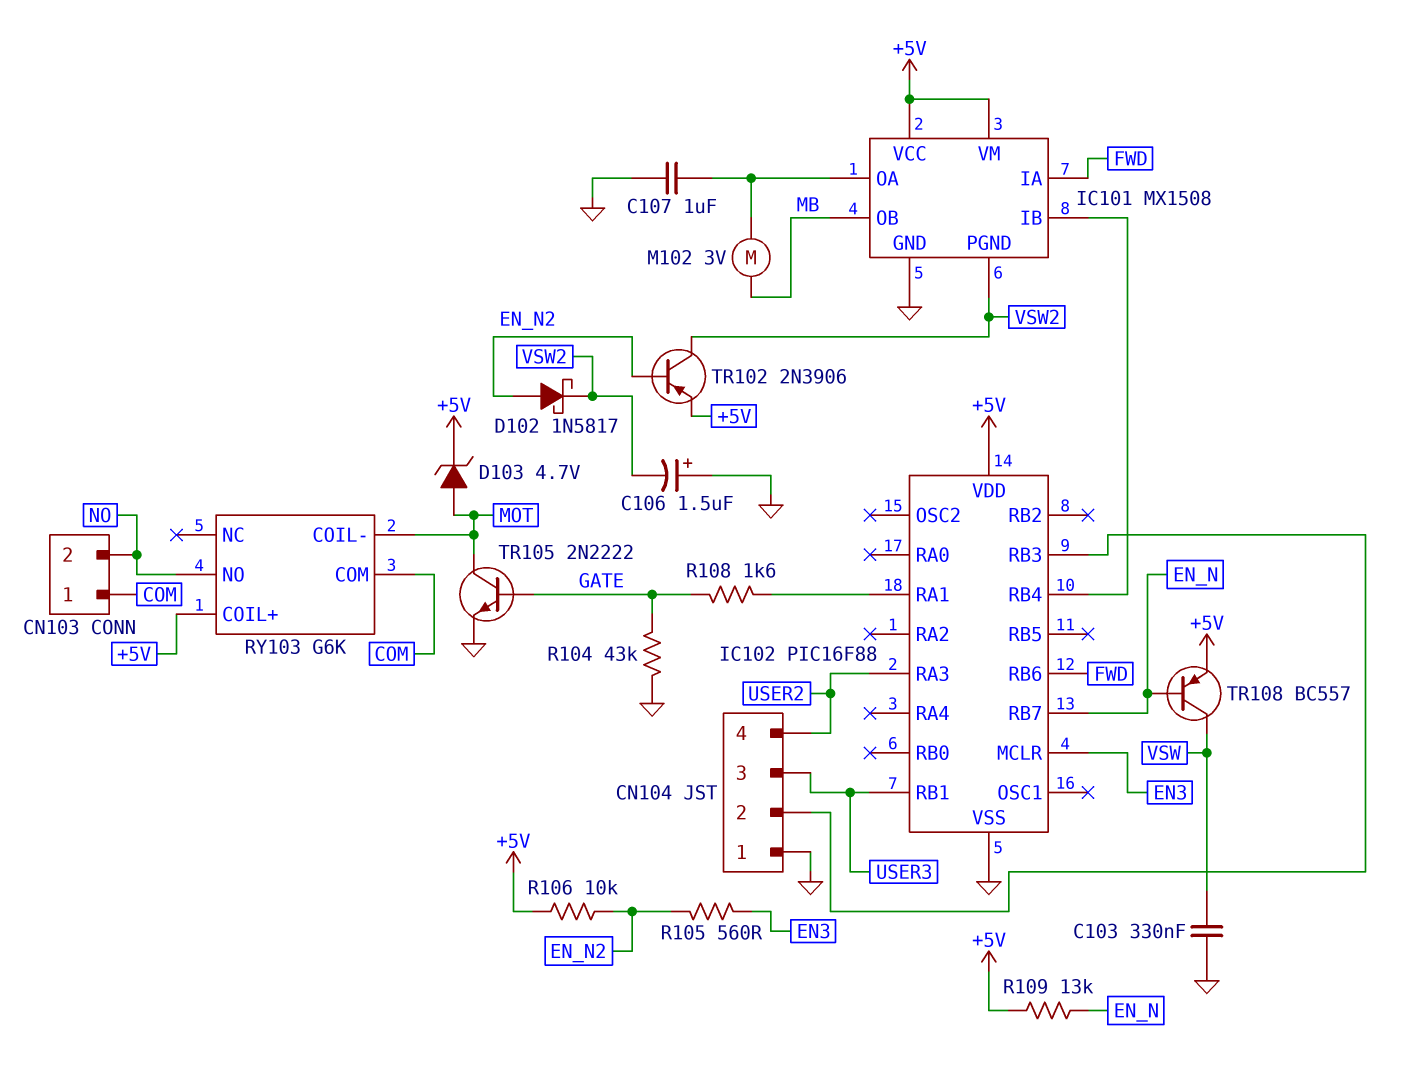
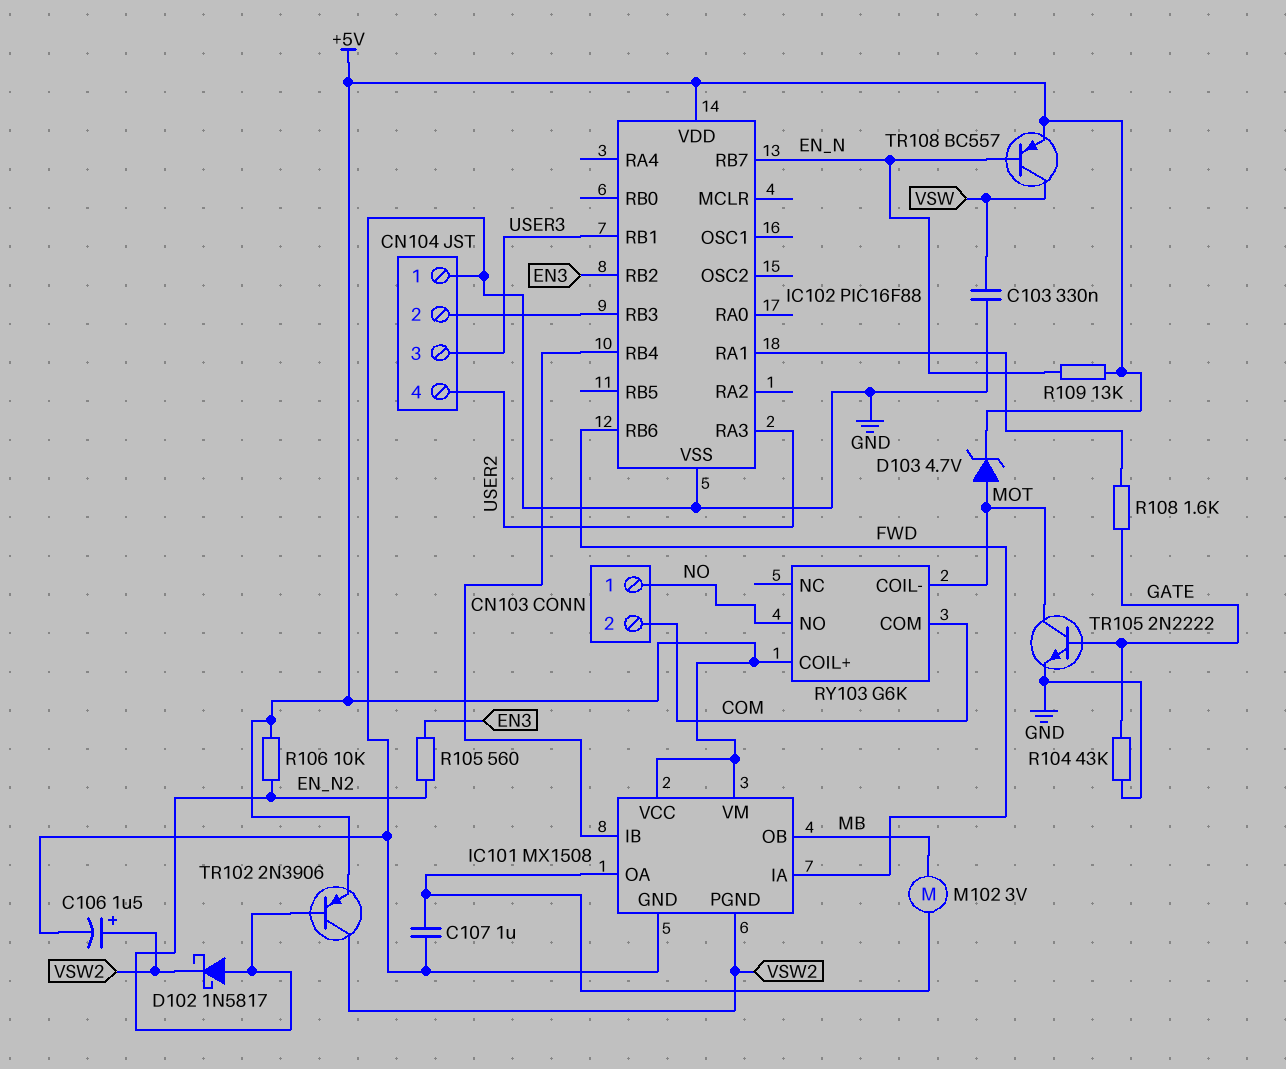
C106: 1.5uF (plus GND, minus VSW2) -> 1.5uF (plus VSW2, minus GND)
CN103 pin 1: COM -> NO
CN103 pin 2: NO -> COM
IC102 pin MCLR: EN3 -> none
IC102 pin RB2: none -> EN3

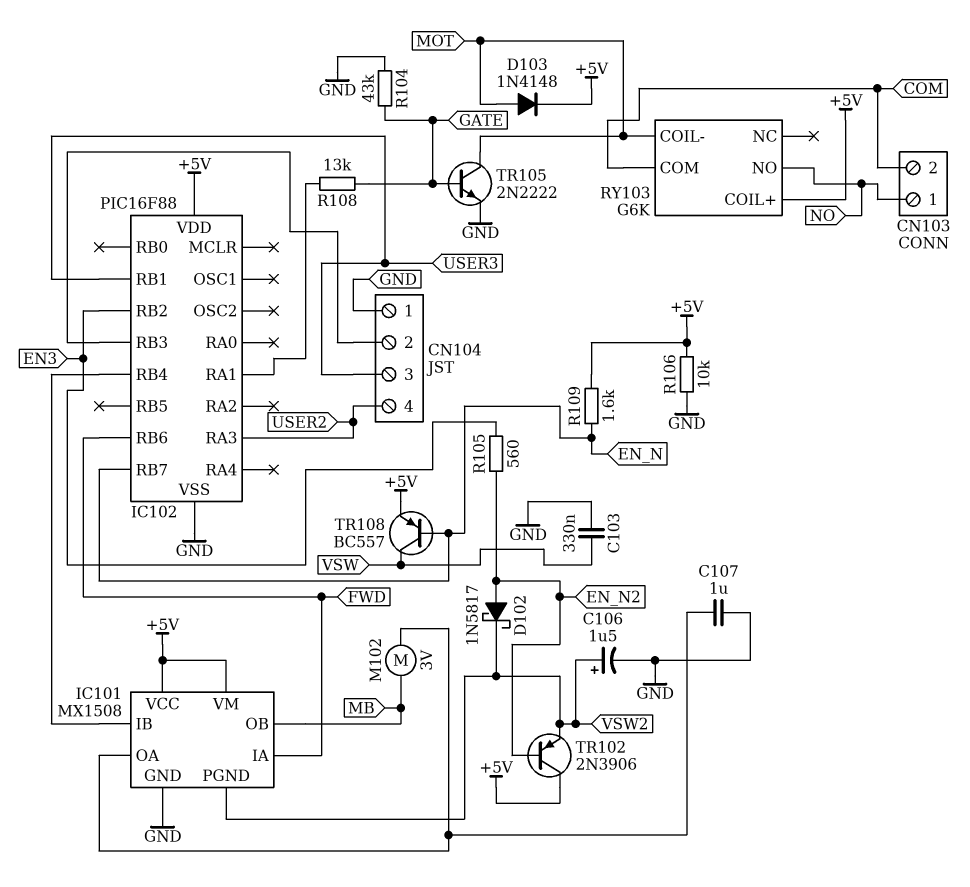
D103: zener 4.7V (A MOT, K +5V) -> diode 1N4148 (A MOT, K +5V)
R106: 10k (+5V, EN_N2) -> 10k (+5V, GND)
R108: 1.6k (GATE, IC102/RA1) -> 13k (GATE, IC102/RA1)
R109: 13k (+5V, EN_N) -> 1.6k (+5V, EN_N)
TR102: PNP 2N3906 (B EN_N2, C VSW2, E +5V) -> PNP 2N3906 (B EN_N2, C +5V, E VSW2)

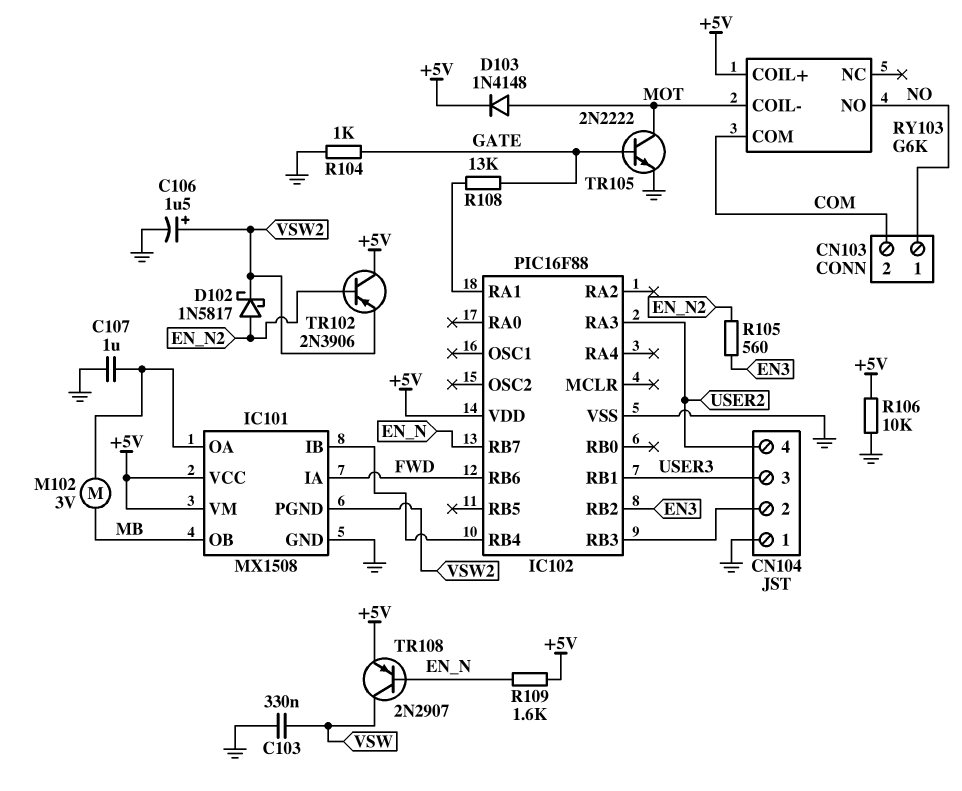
R104: 43k (GATE, GND) -> 1k (GATE, GND)
TR108: PNP BC557 (B EN_N, C VSW, E +5V) -> PNP 2N2907 (B EN_N, C VSW, E +5V)

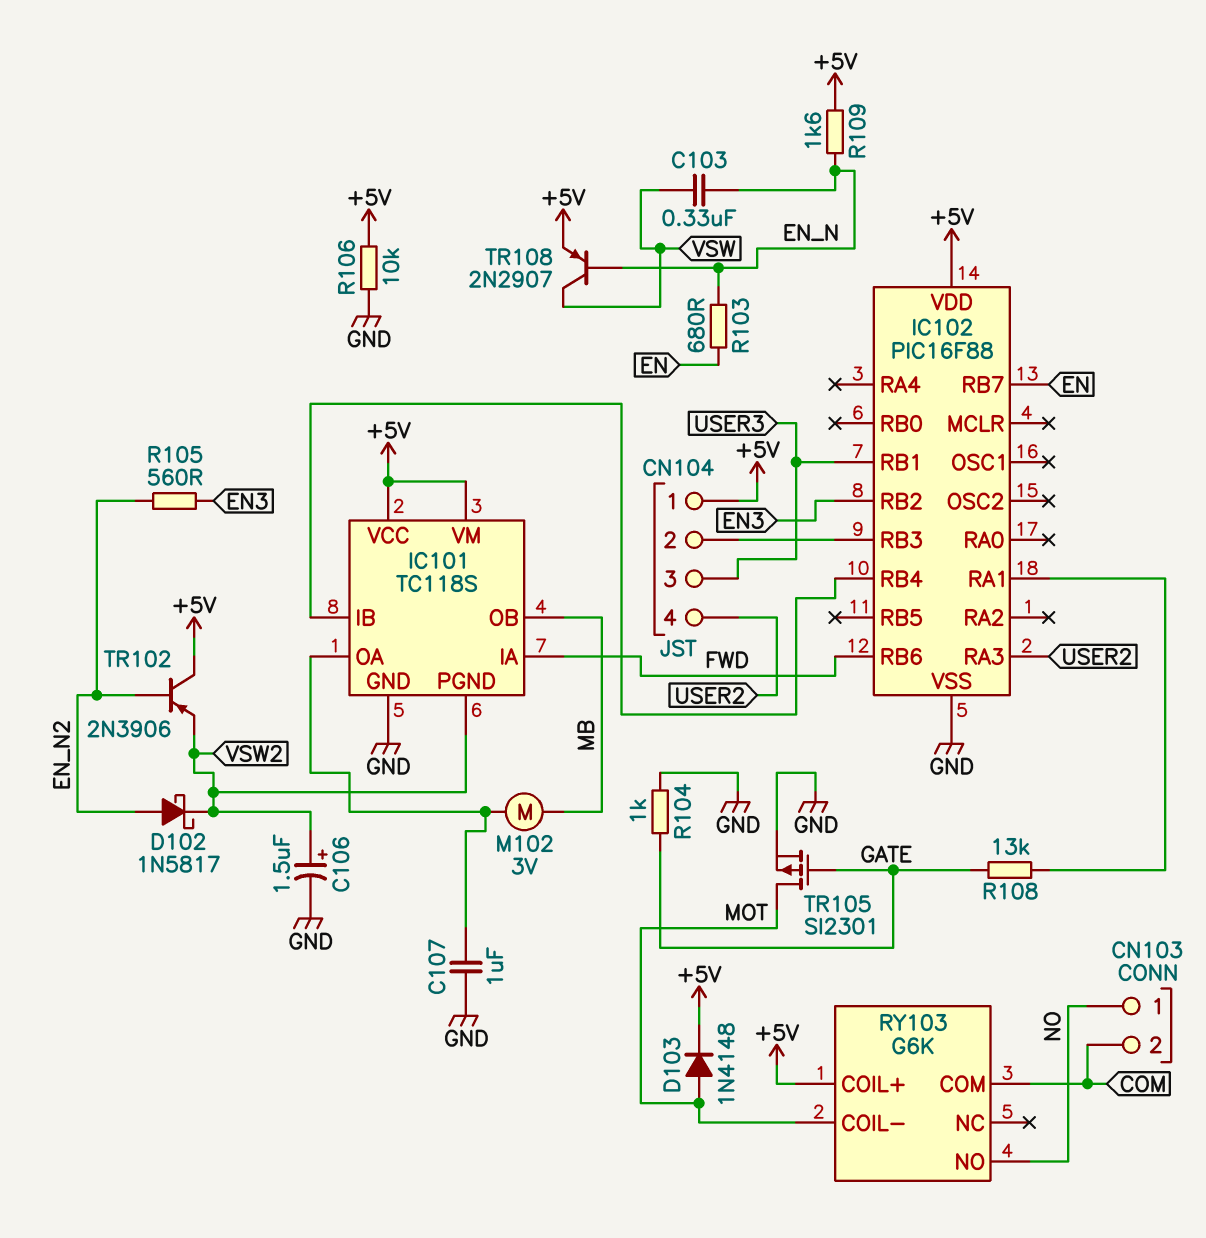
C103: 330nF (GND, VSW) -> 330nF (EN_N, VSW)
CN104 pin 1: GND -> +5V
IC101: MX1508 -> TC118S
IC102 pin RB7: EN_N -> EN
R103: none -> 680 (EN, EN_N)
TR105: NPN 2N2222 (B GATE, C MOT, E GND) -> PMOS SI2301 (G GATE, D MOT, S GND)

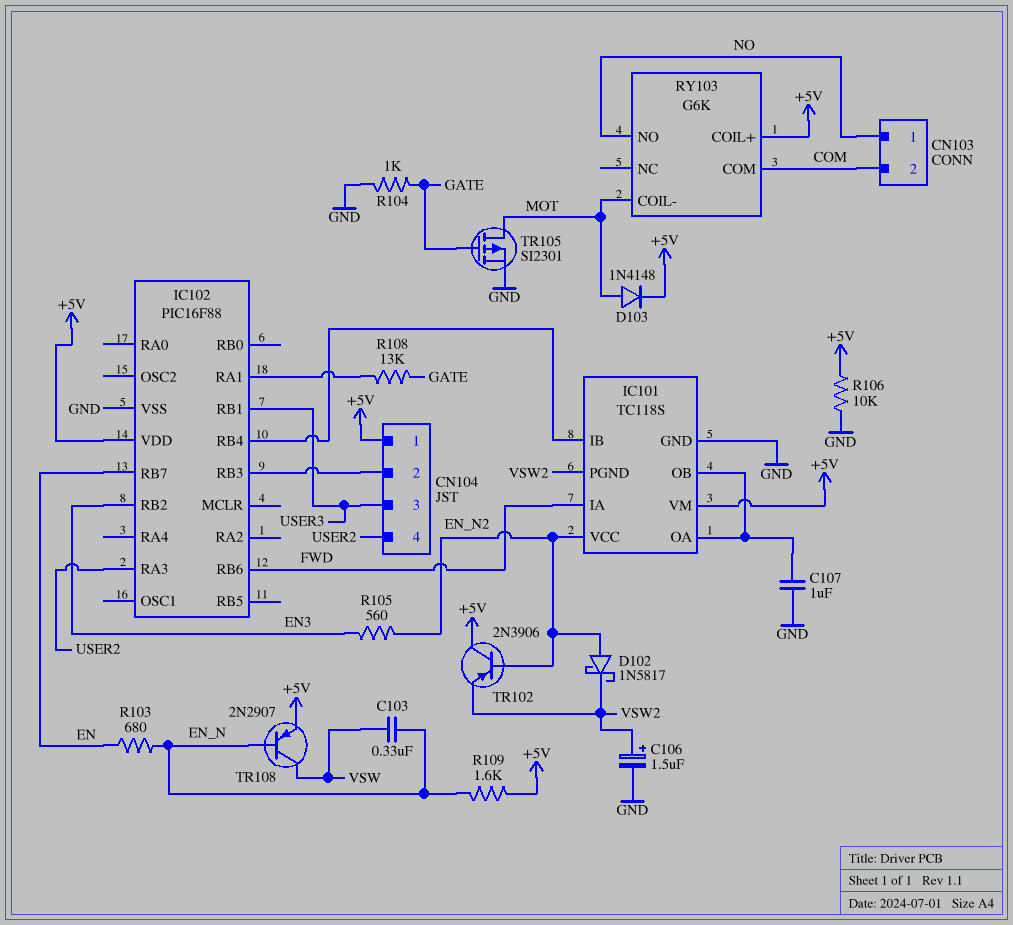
IC101 pin OB: MB -> IC101/OA
IC101 pin VCC: +5V -> EN_N2
M102: motor 3V (IC101/OA, MB) -> none

